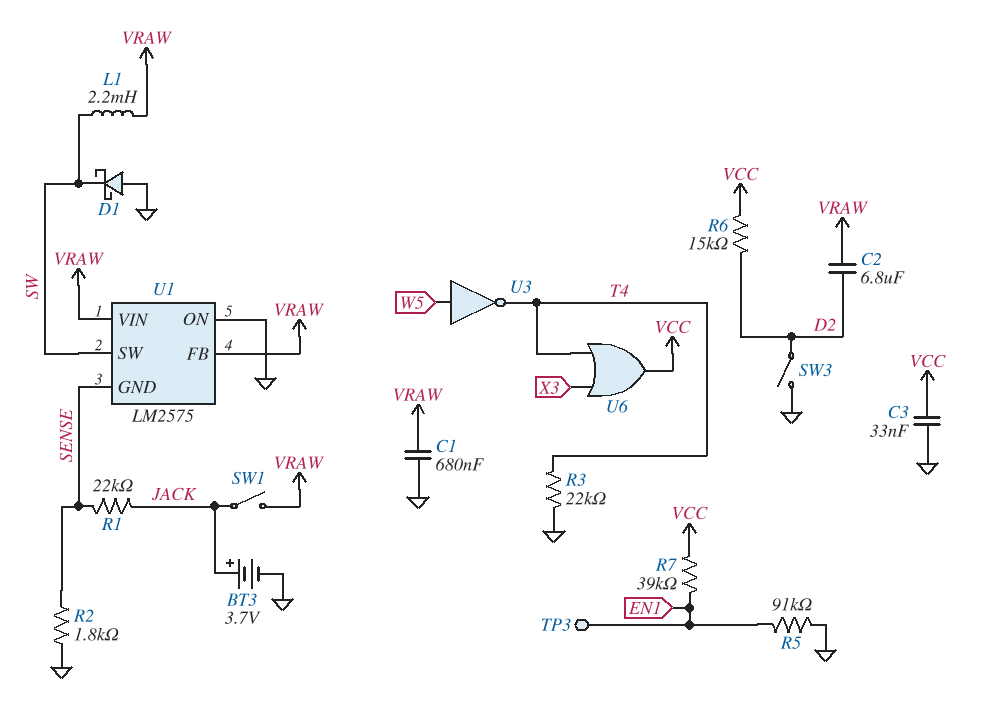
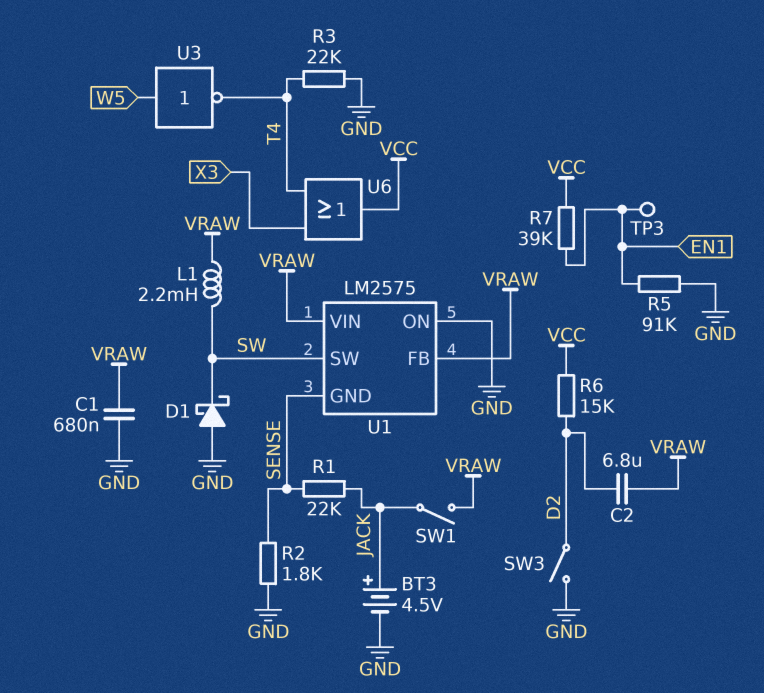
BT3: 3.7V (plus JACK, minus GND) -> 4.5V (plus JACK, minus GND)
C3: 33nF (GND, VCC) -> none

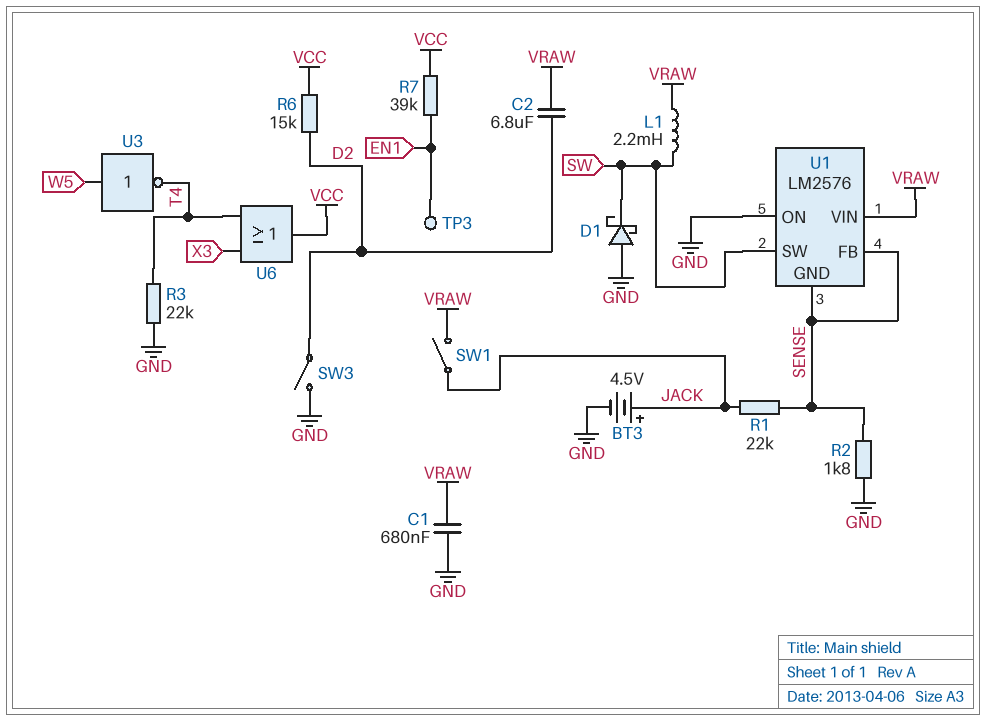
R5: 91k (EN1, GND) -> none
U1: LM2575 -> LM2576
U1 pin FB: VRAW -> SENSE

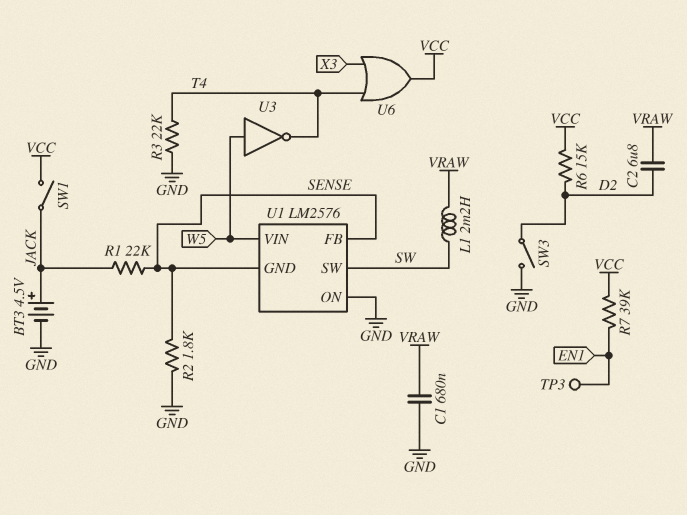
D1: schottky (A GND, K SW) -> none
SW1: switch (JACK, VRAW) -> switch (JACK, VCC)
U1 pin VIN: VRAW -> W5

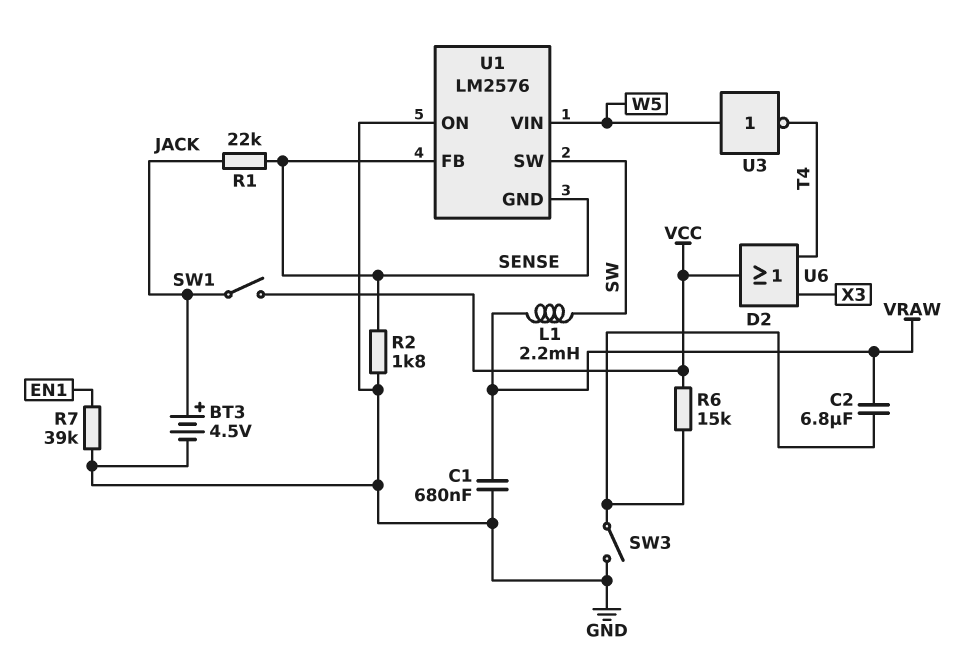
R3: 22k (GND, T4) -> none
R7: 39k (EN1, VCC) -> 39k (EN1, GND)
TP3: test point (EN1) -> none

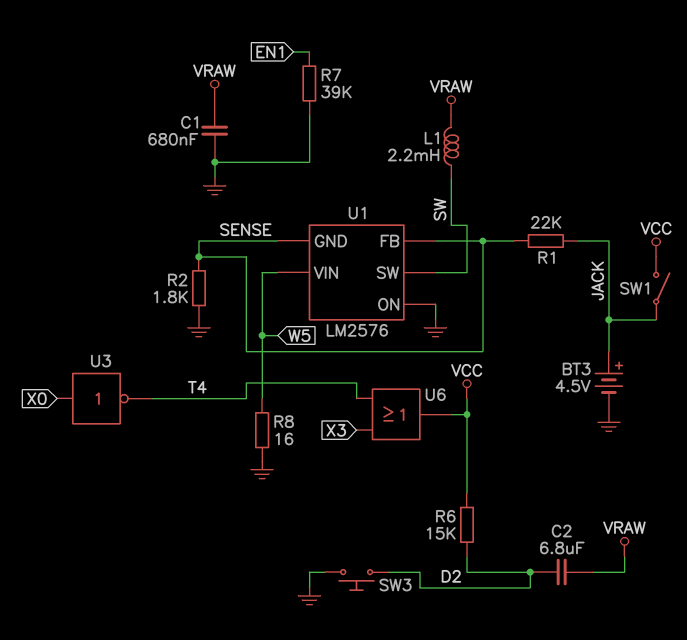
R8: none -> 16 (GND, W5)
SW3: switch (D2, GND) -> button (D2, GND)
U3: NOT (in W5, out T4) -> NOT (in X0, out T4)

